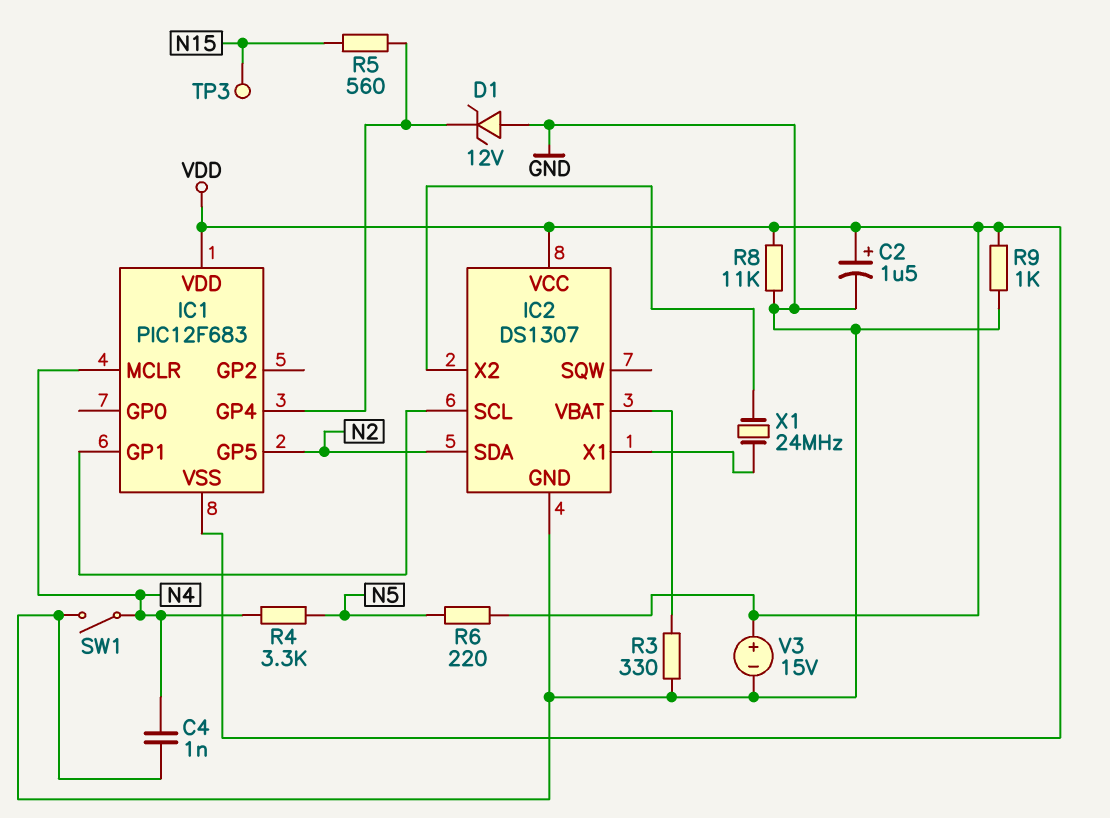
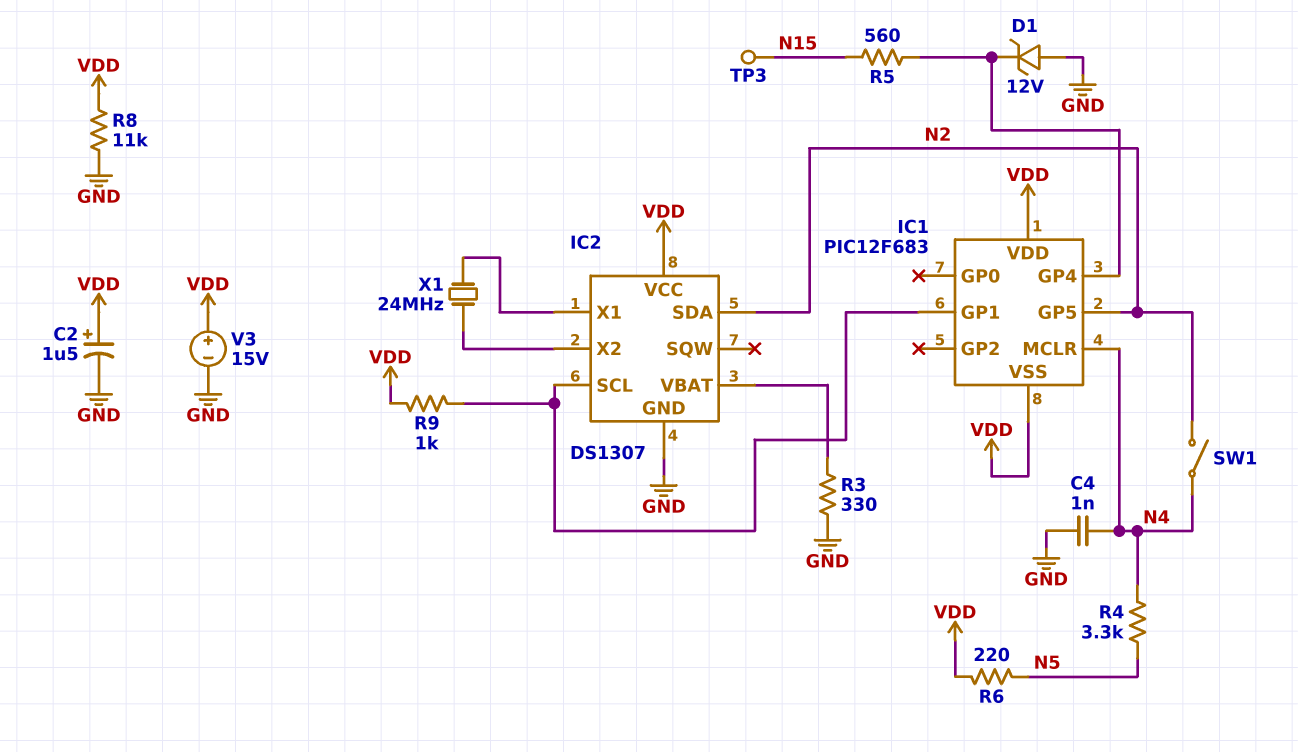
R9: 1k (GND, VDD) -> 1k (IC1/GP1, VDD)
SW1: switch (GND, N4) -> switch (N2, N4)

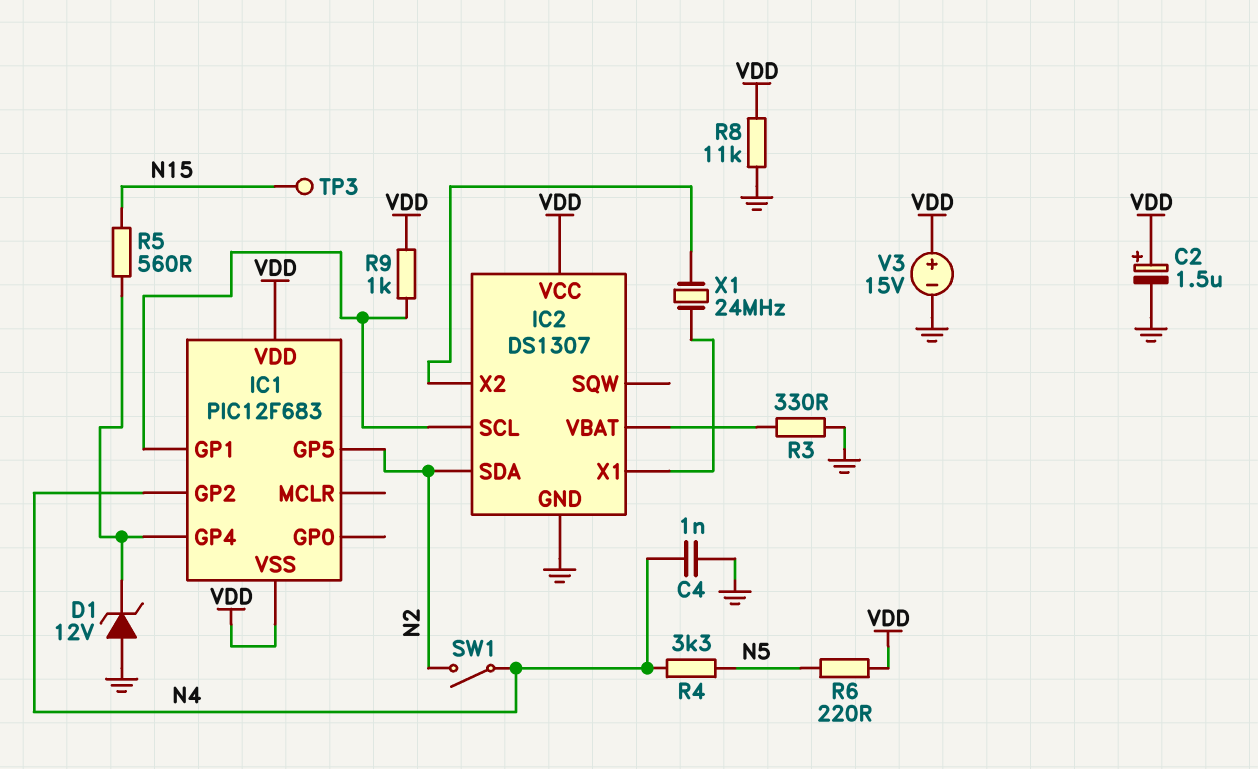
IC1 pin GP2: none -> N4
IC1 pin MCLR: N4 -> none

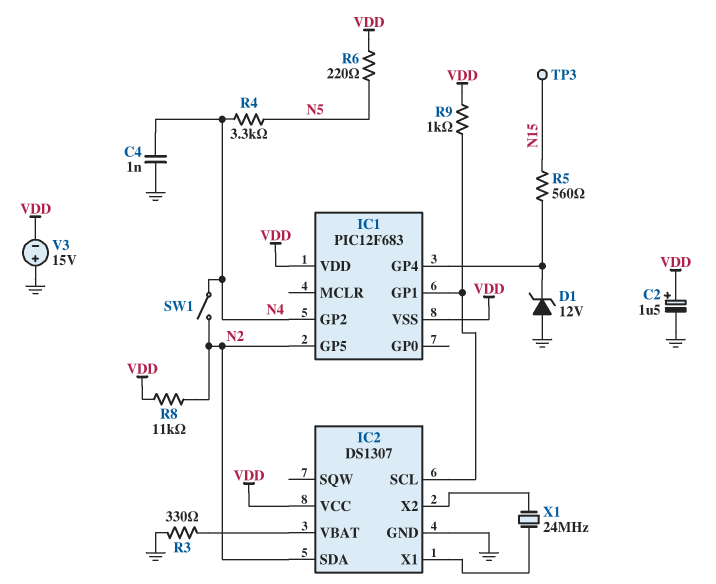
R8: 11k (GND, VDD) -> 11k (N2, VDD)
V3: 15V (plus VDD, minus GND) -> 15V (plus GND, minus VDD)

